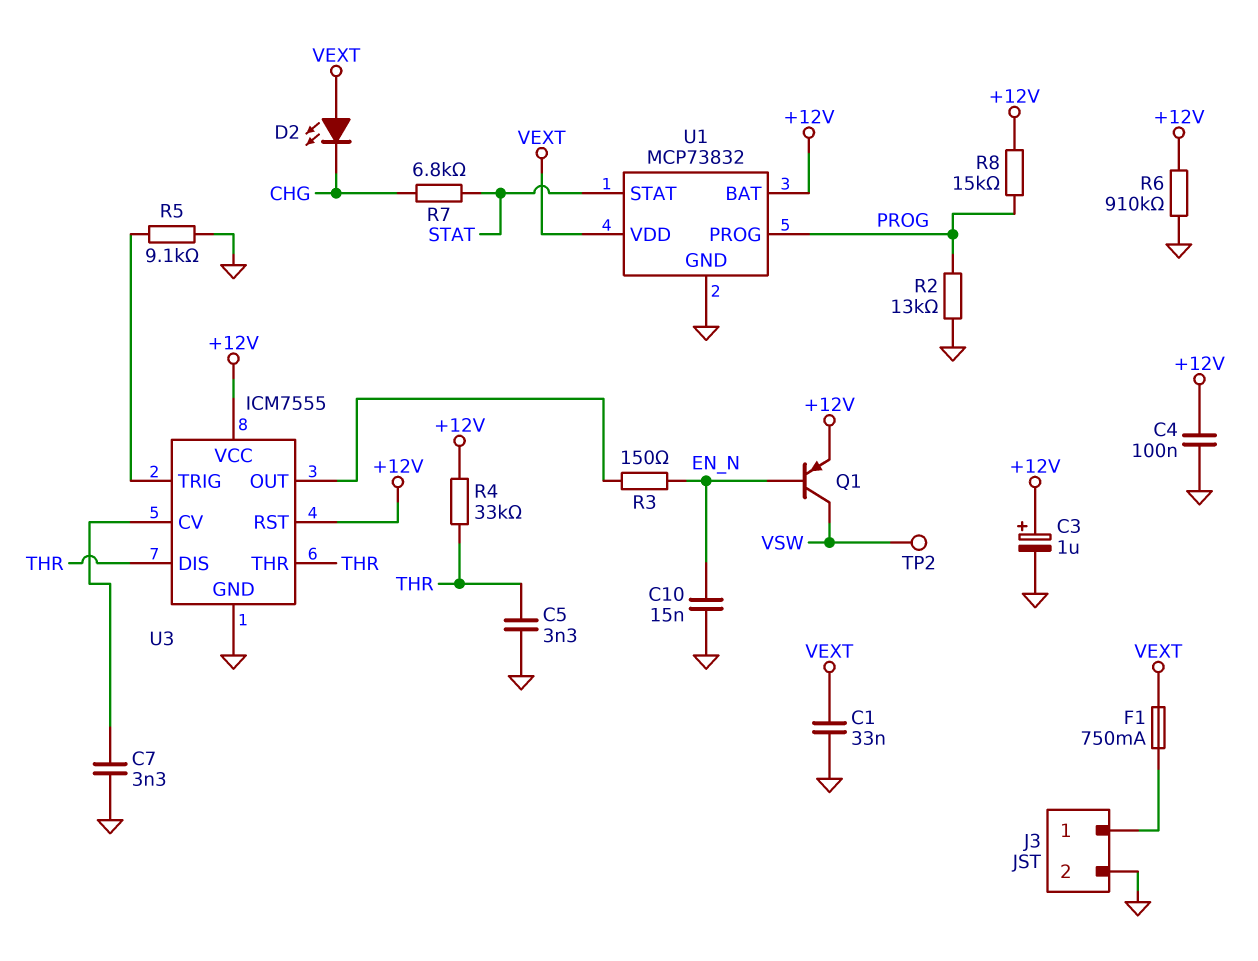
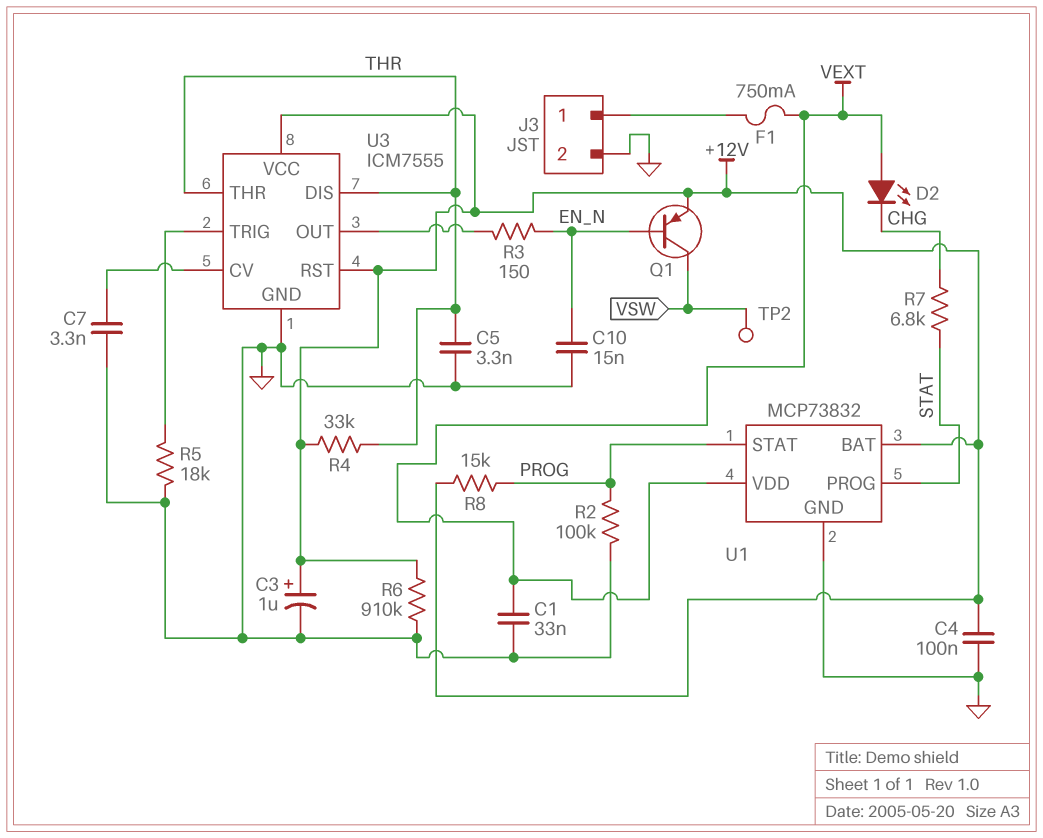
R2: 13k (GND, PROG) -> 100k (GND, PROG)
R5: 9.1k (GND, U3/TRIG) -> 18k (GND, U3/TRIG)
U1 pin PROG: PROG -> STAT
U1 pin STAT: STAT -> PROG

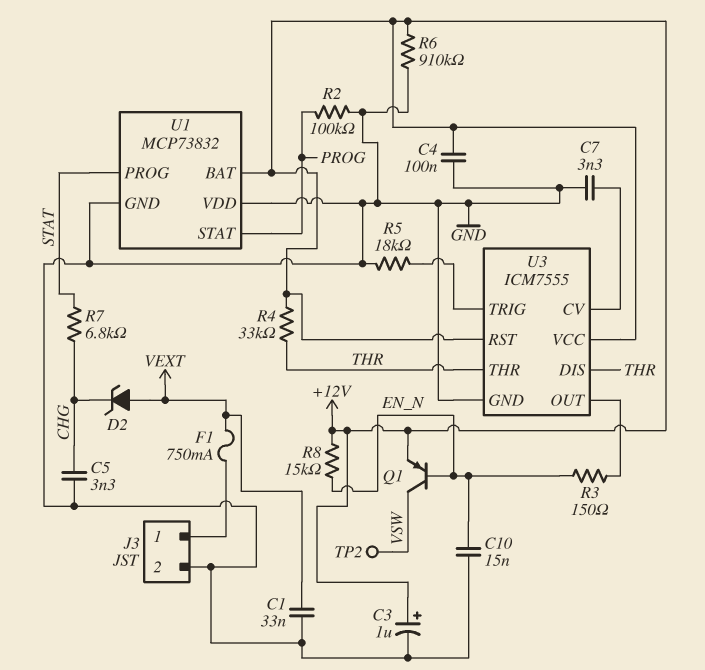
C5: 3.3nF (GND, THR) -> 3.3nF (CHG, GND)
D2: LED (A VEXT, K CHG) -> zener (A VEXT, K CHG)
R8: 15k (+12V, PROG) -> 15k (+12V, EN_N)
U1 pin VDD: VEXT -> GND

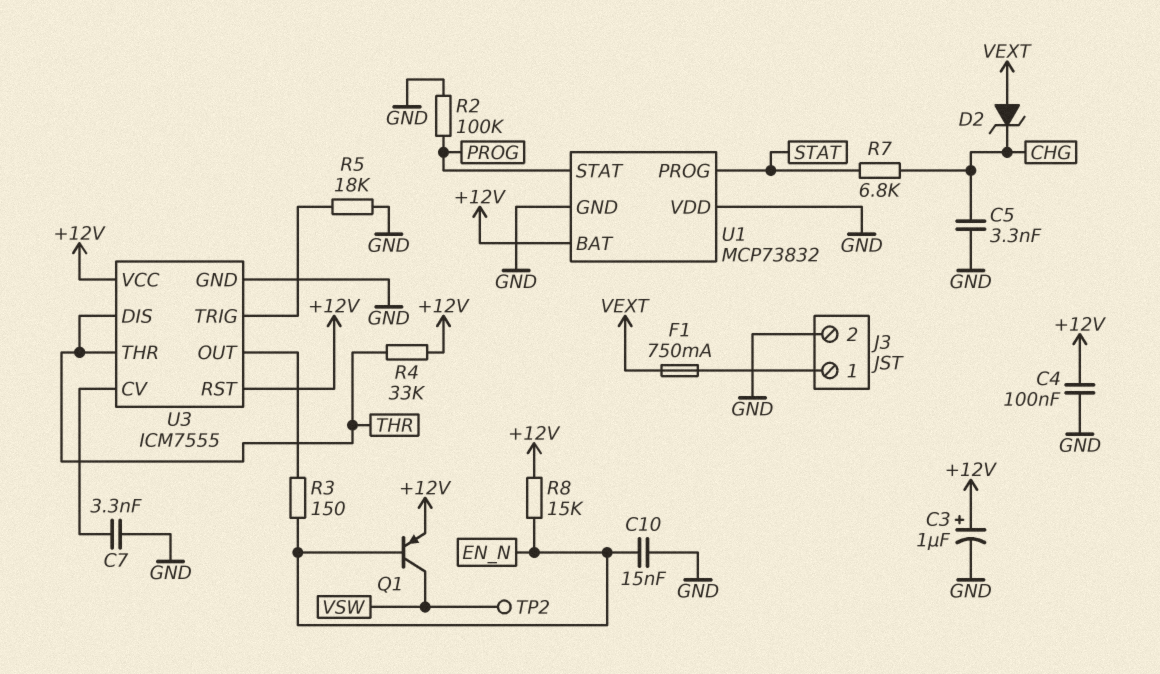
C1: 33nF (GND, VEXT) -> none
R6: 910k (+12V, GND) -> none

